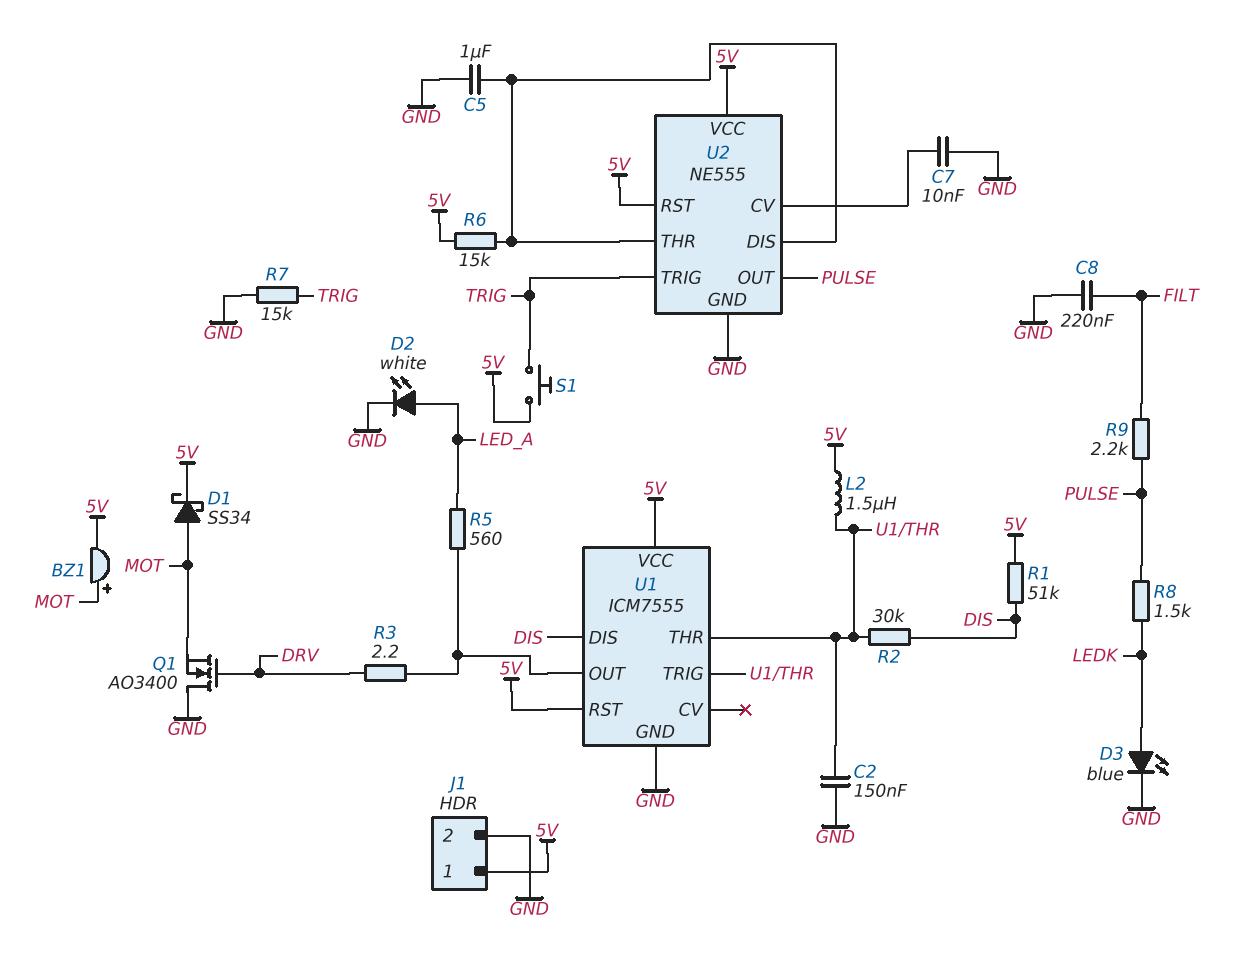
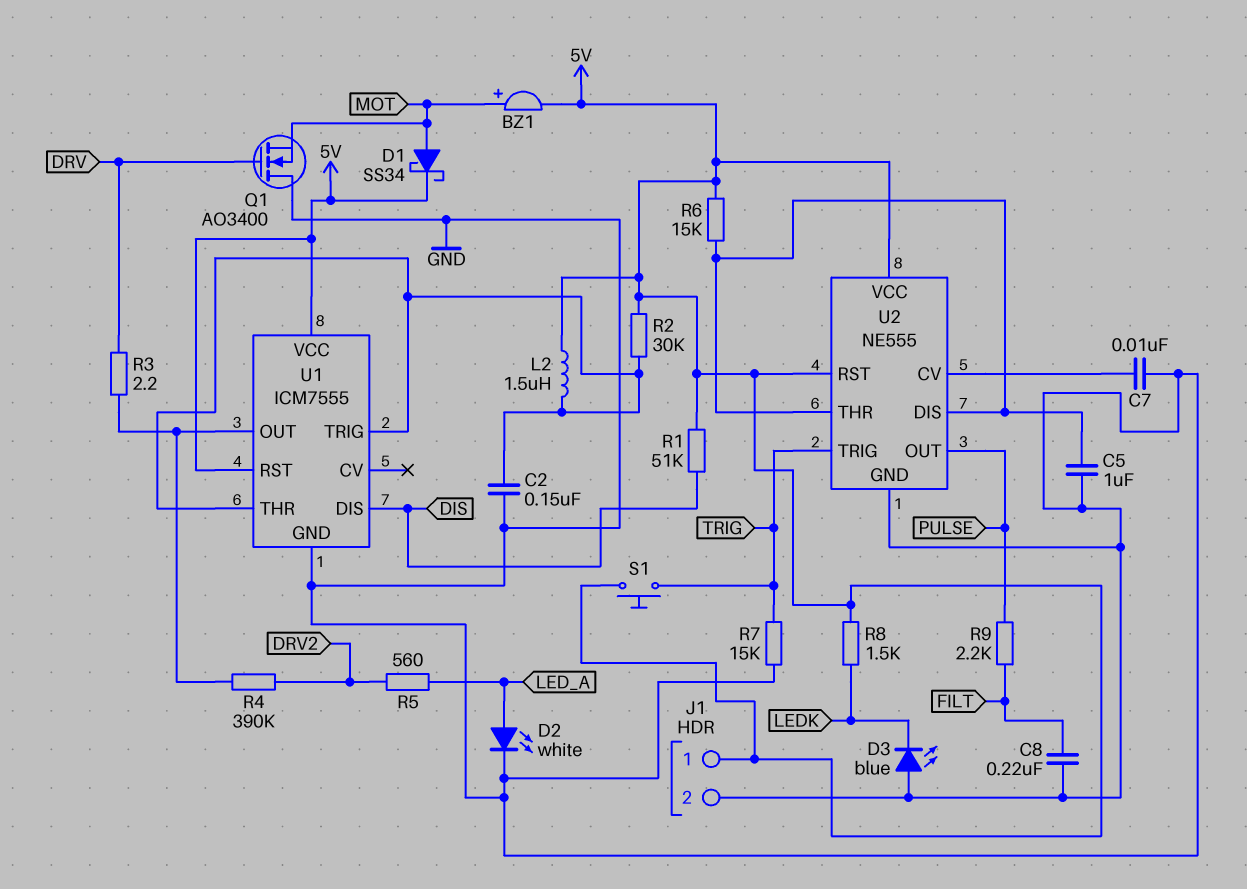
D3: LED blue (A LEDK, K GND) -> LED blue (A GND, K LEDK)
R2: 30k (DIS, U1/THR) -> 30k (5V, U1/THR)
R4: none -> 390k (DRV2, U1/OUT)
R5: 560 (LED_A, U1/OUT) -> 560 (DRV2, LED_A)
R8: 1.5k (LEDK, PULSE) -> 1.5k (5V, LEDK)

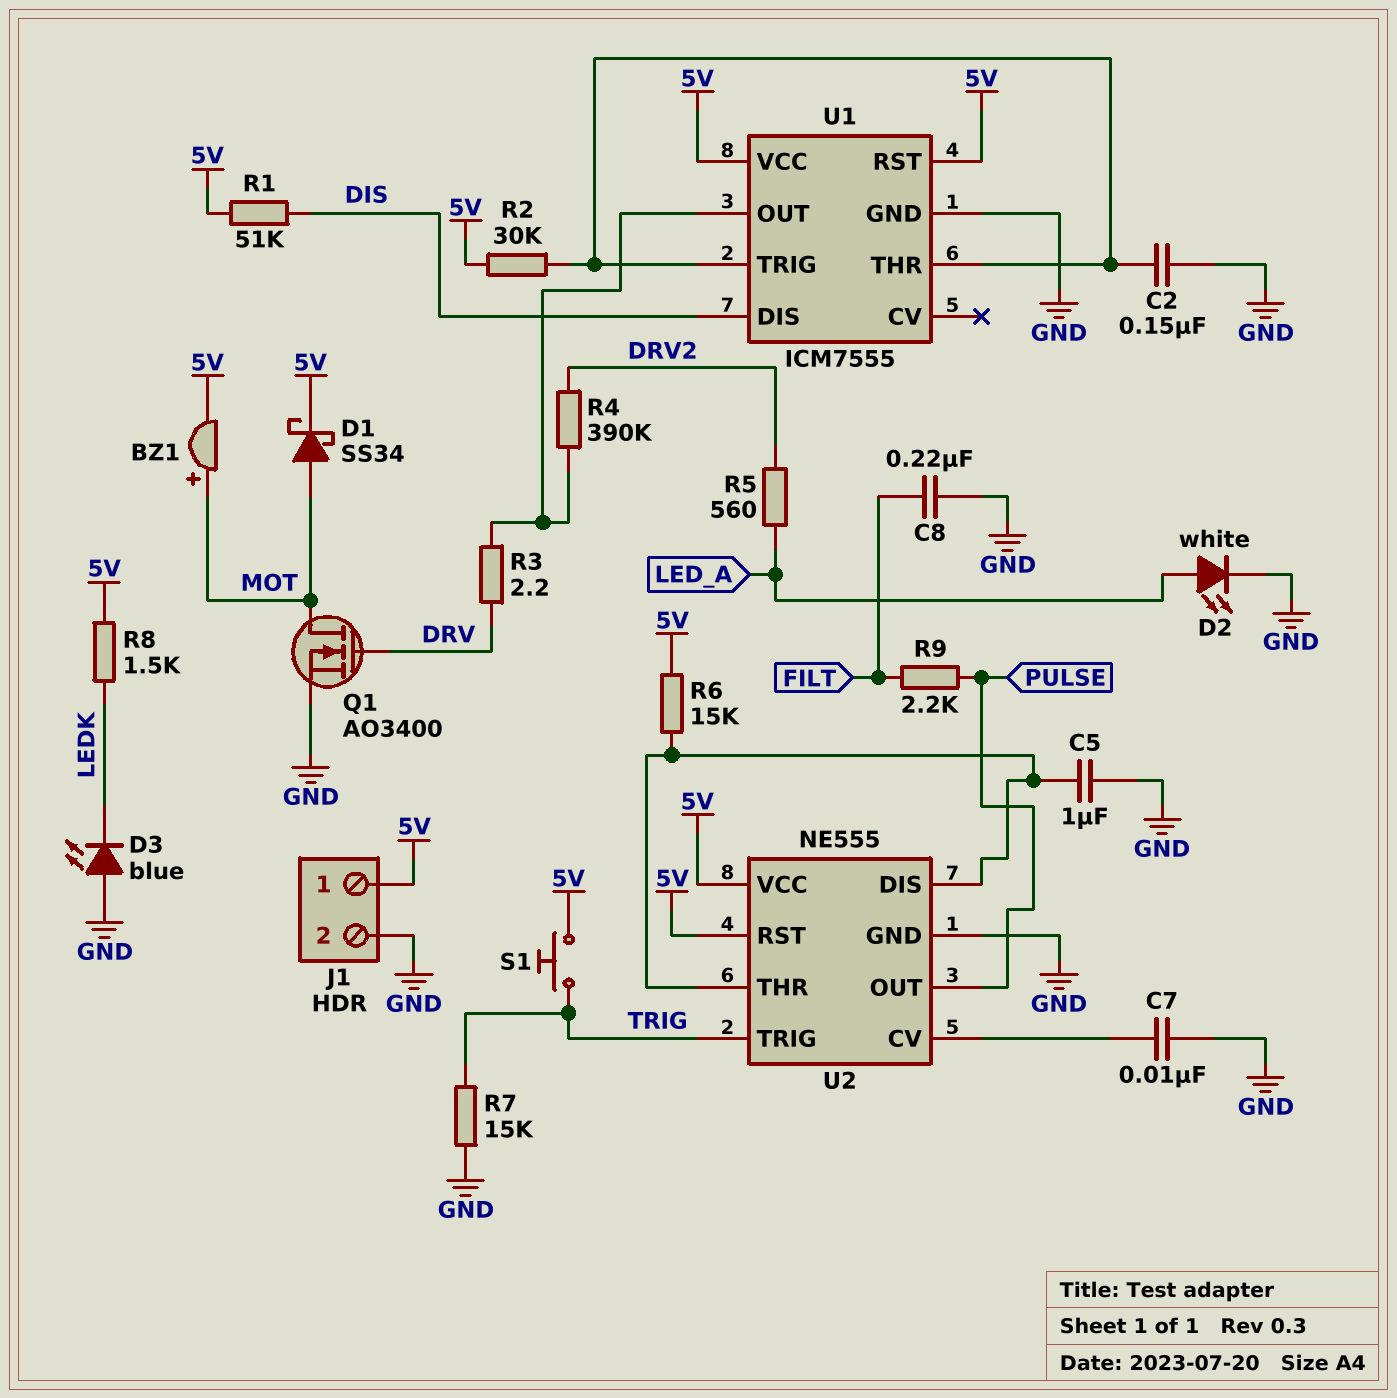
L2: 1.5uH (5V, U1/THR) -> none
Q1: NMOS AO3400 (G DRV, D GND, S MOT) -> NMOS AO3400 (G DRV, D MOT, S GND)

